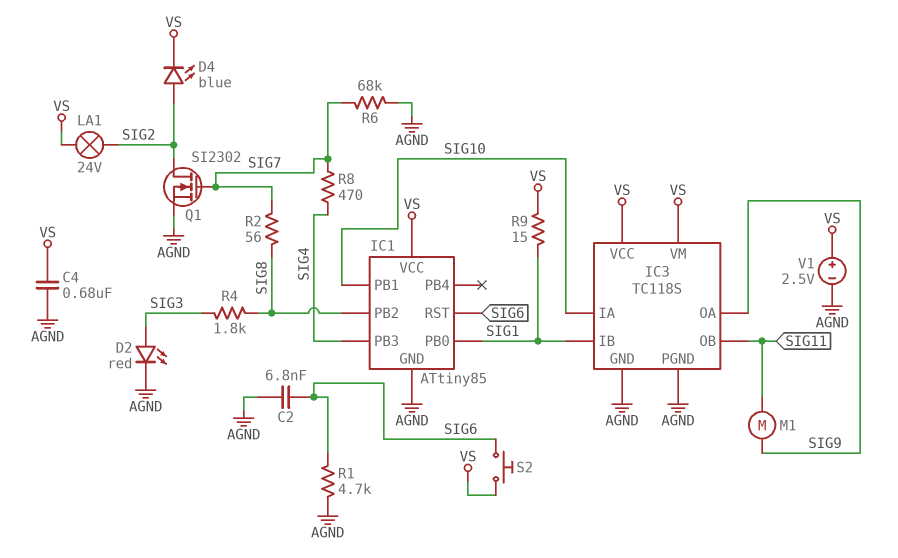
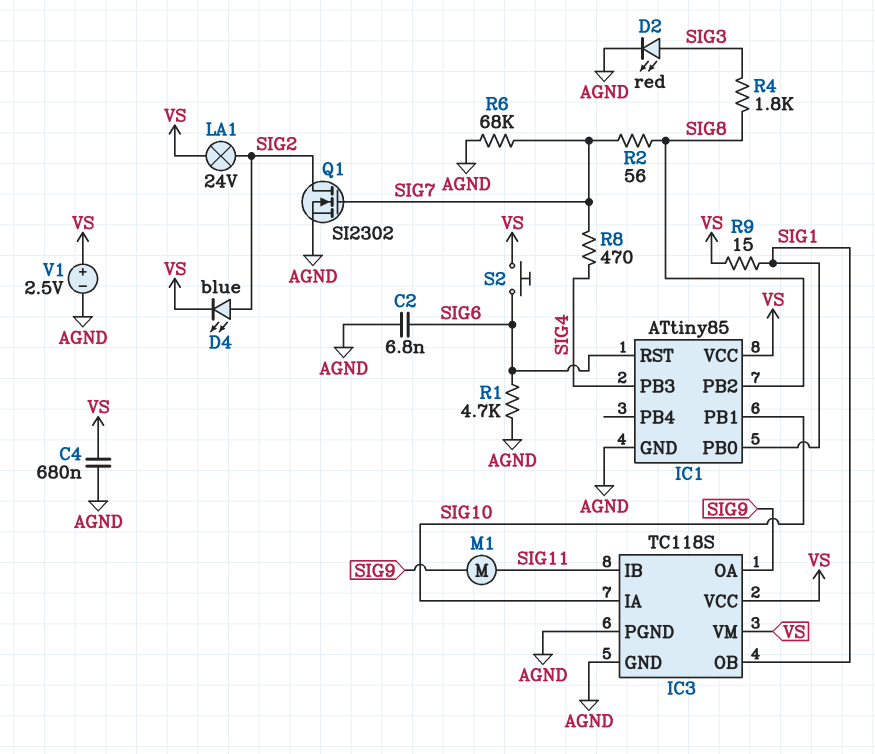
IC3 pin IB: SIG1 -> SIG11
IC3 pin OB: SIG11 -> SIG1

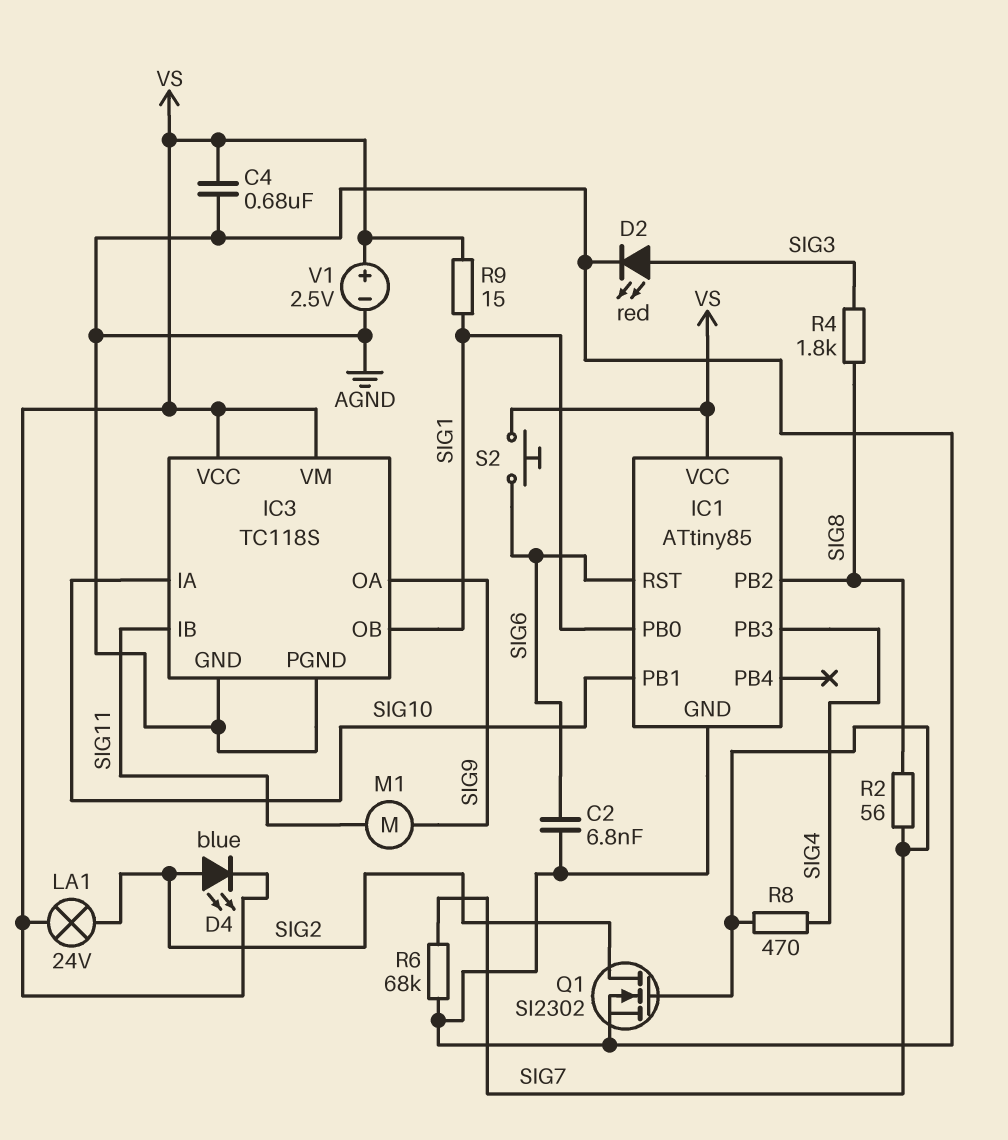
R1: 4.7k (AGND, SIG6) -> none

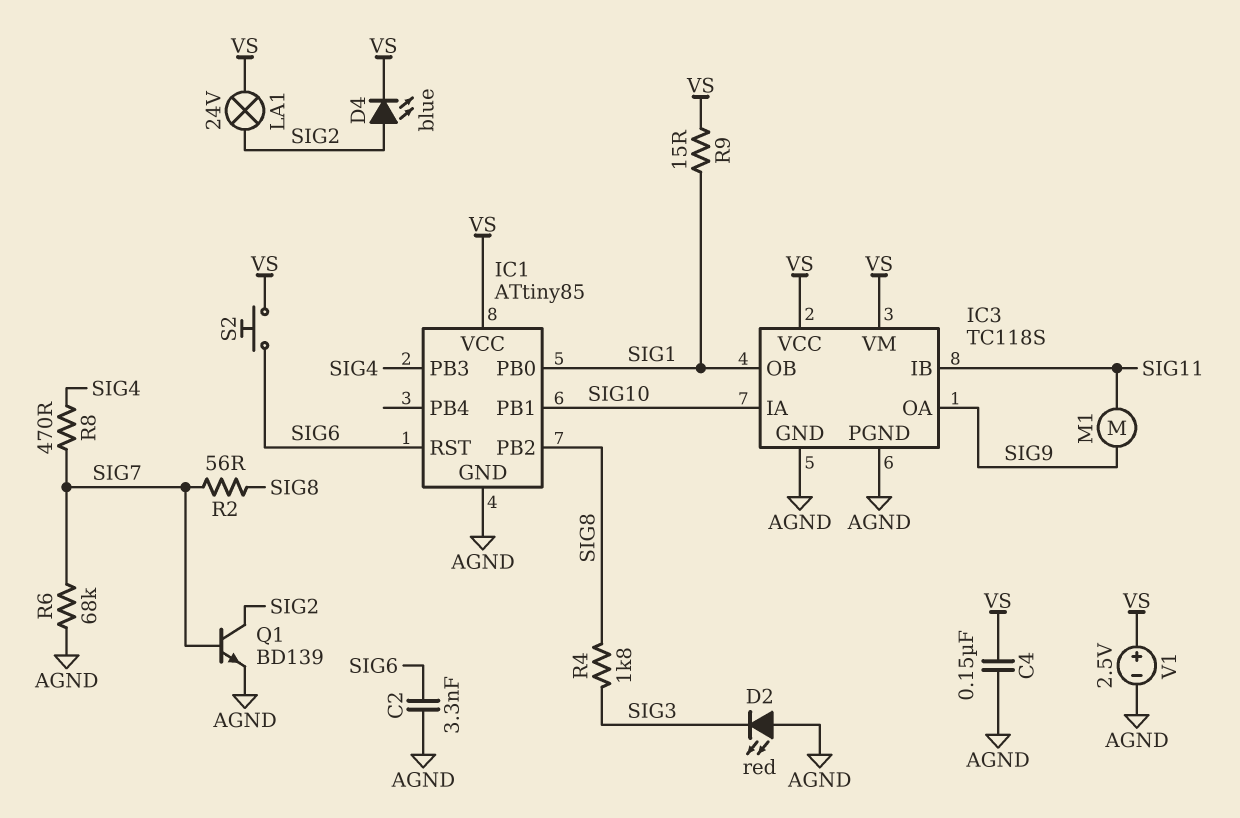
C2: 6.8nF (AGND, SIG6) -> 3.3nF (AGND, SIG6)
C4: 680nF (AGND, VS) -> 150nF (AGND, VS)
D2: LED red (A SIG3, K AGND) -> LED red (A AGND, K SIG3)
Q1: NMOS SI2302 (G SIG7, D SIG2, S AGND) -> NPN BD139 (B SIG7, C SIG2, E AGND)

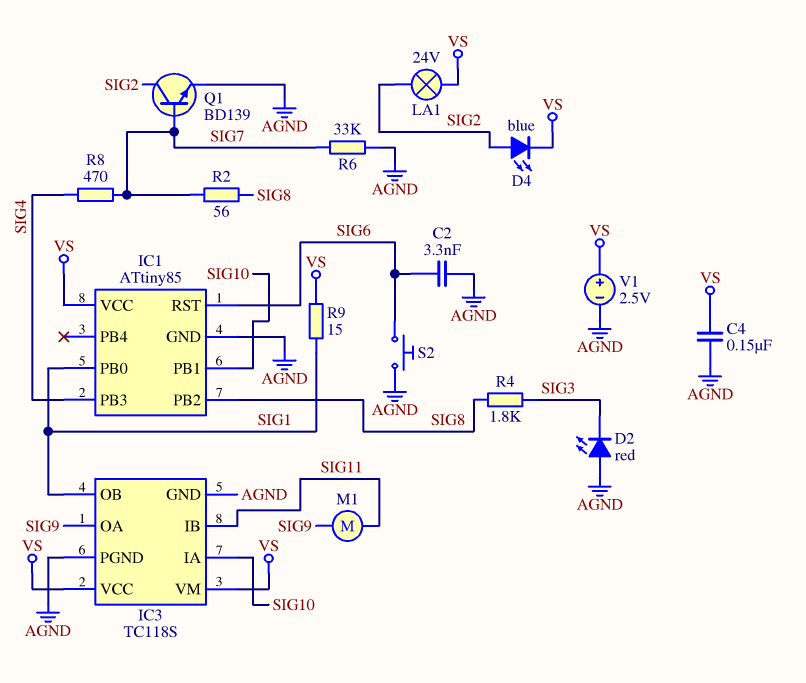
R6: 68k (AGND, SIG7) -> 33k (AGND, SIG7)
S2: button (SIG6, VS) -> button (AGND, SIG6)

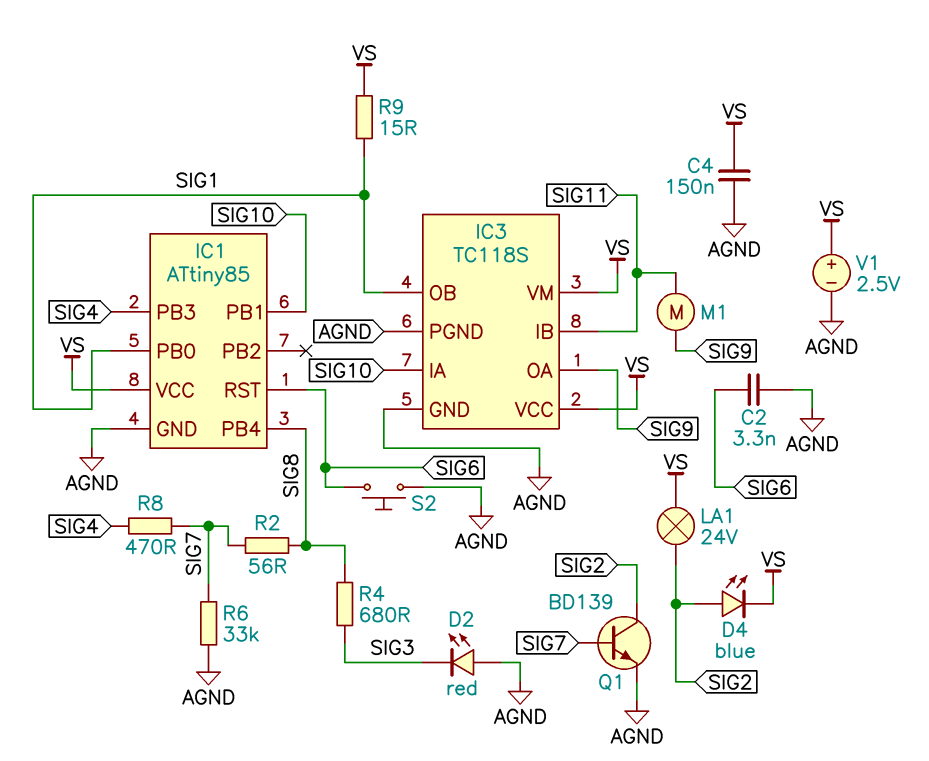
IC1 pin PB2: SIG8 -> none
IC1 pin PB4: none -> SIG8
R4: 1.8k (SIG3, SIG8) -> 680 (SIG3, SIG8)

